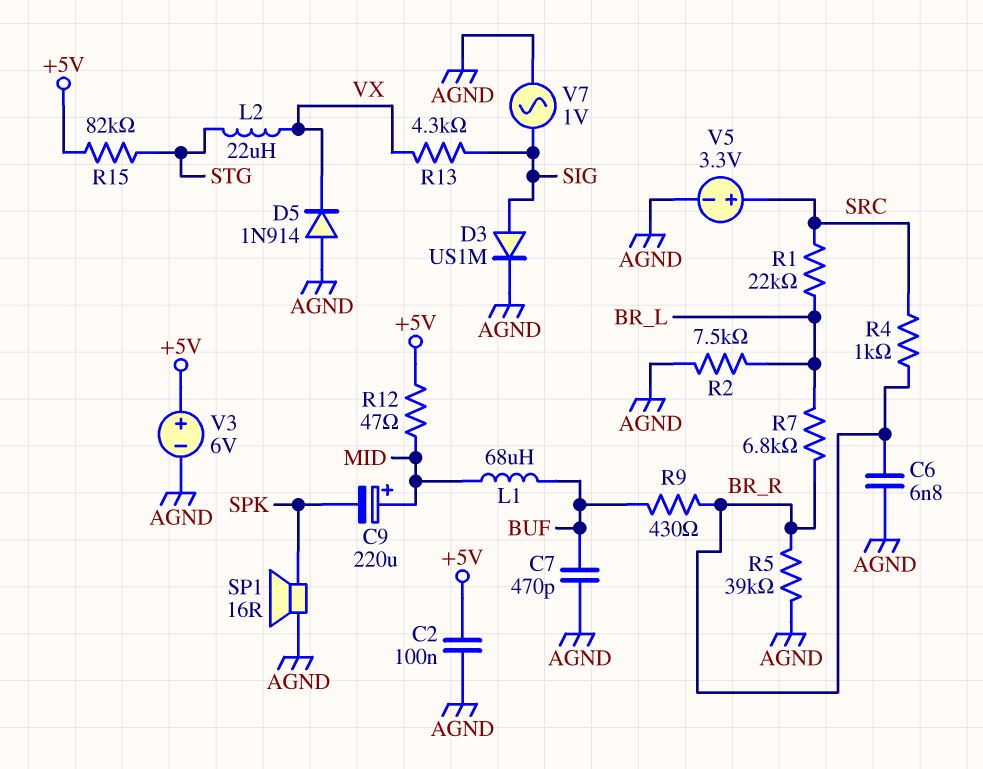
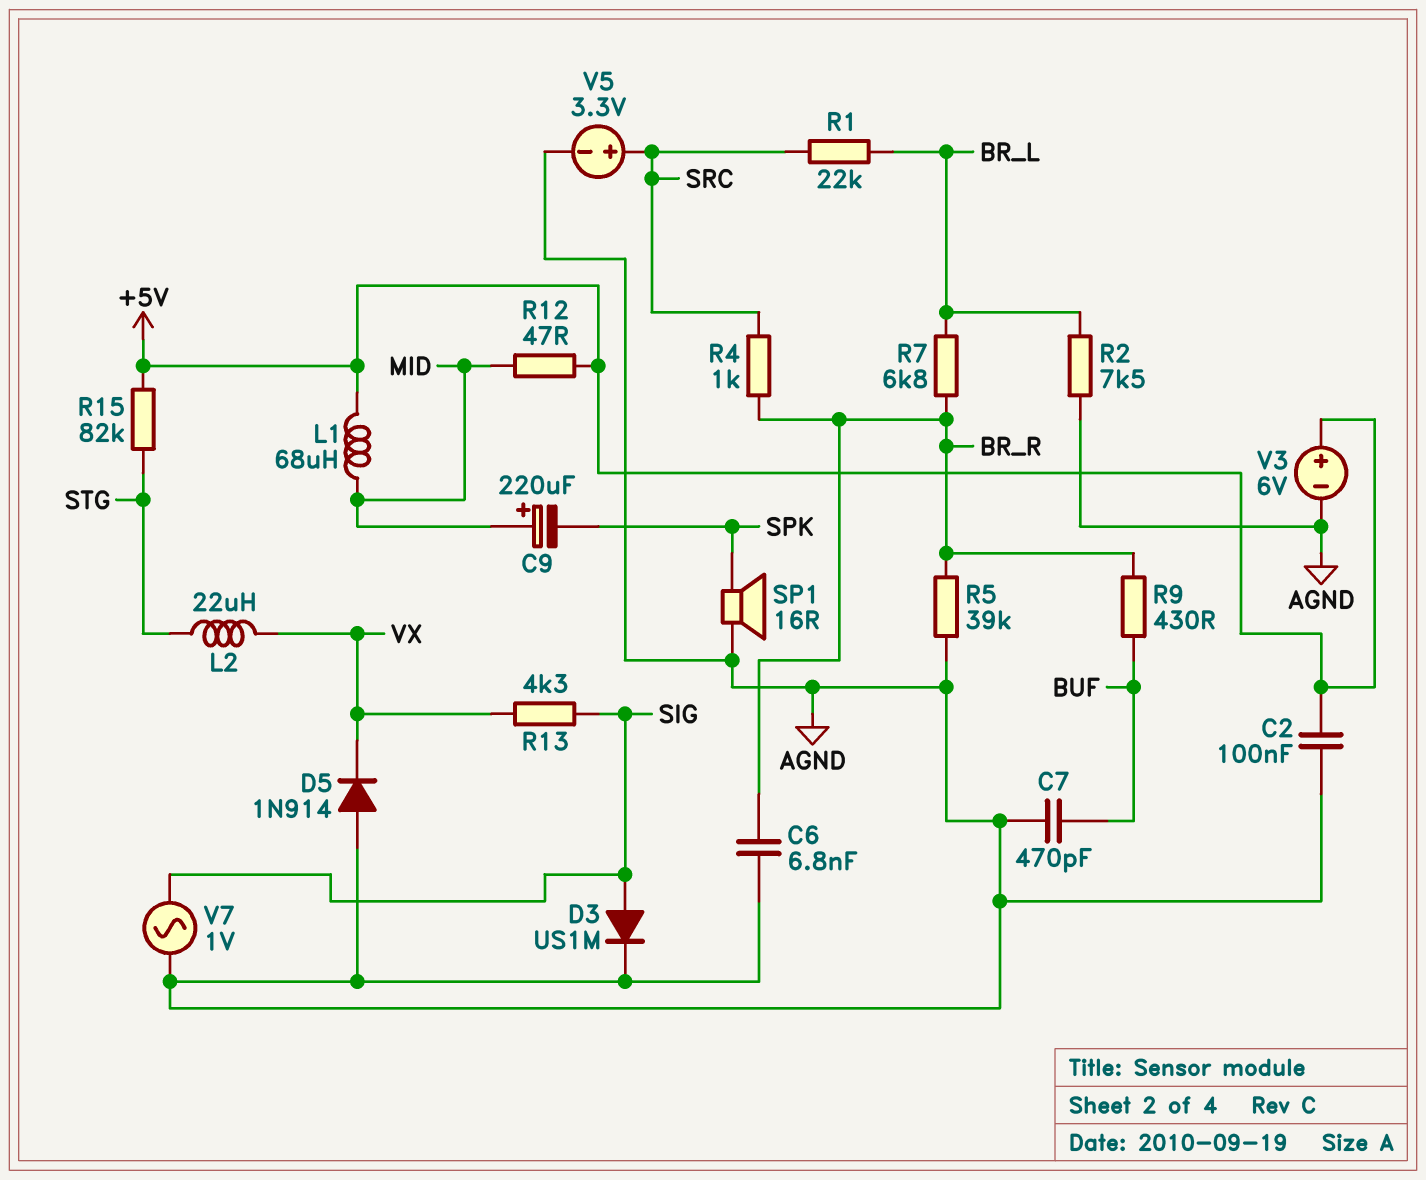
L1: 68uH (BUF, MID) -> 68uH (+5V, MID)

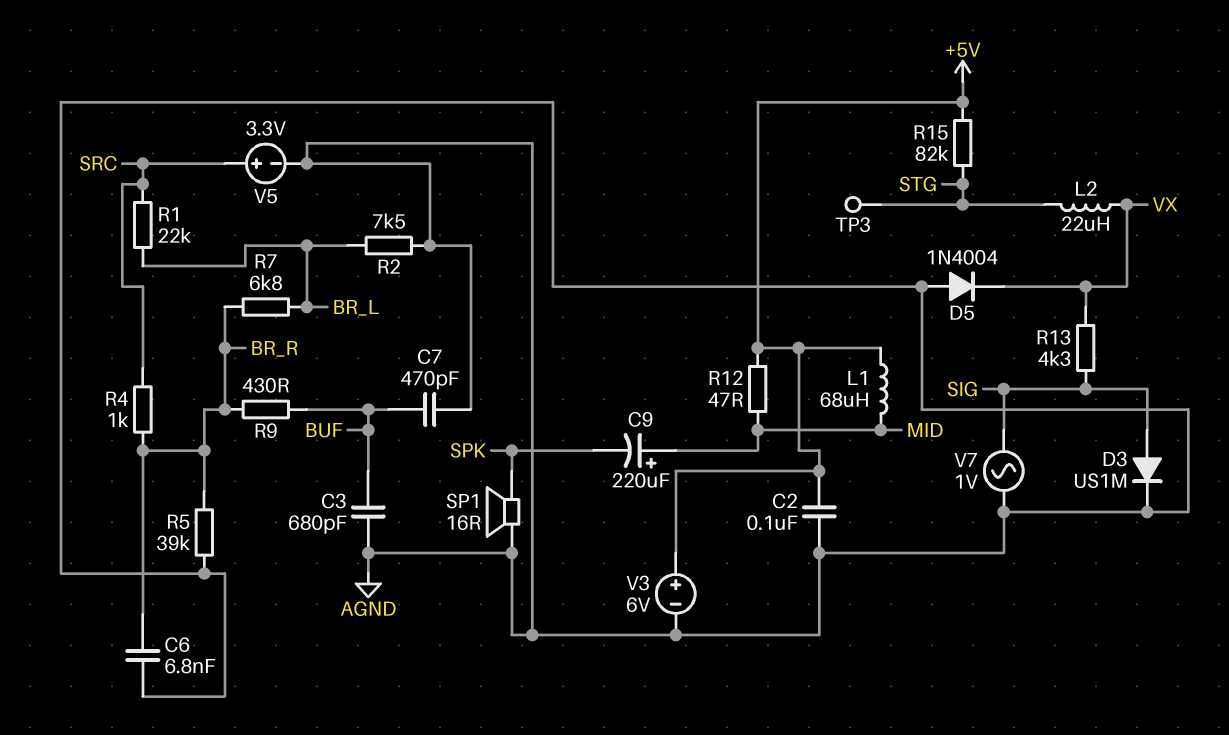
C3: none -> 680pF (AGND, BUF)
D5: diode 1N914 (A AGND, K VX) -> diode 1N4004 (A AGND, K VX)
TP3: none -> test point (STG)

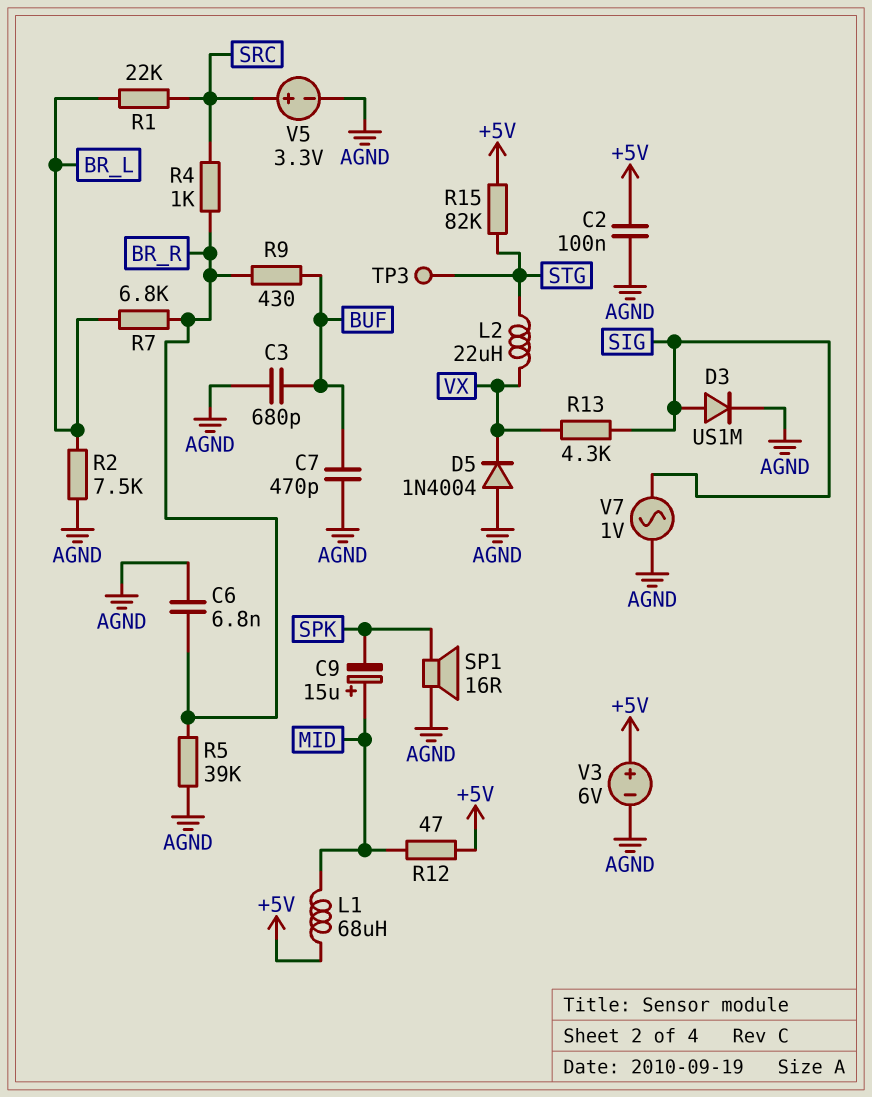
C9: 220uF (plus MID, minus SPK) -> 15uF (plus MID, minus SPK)

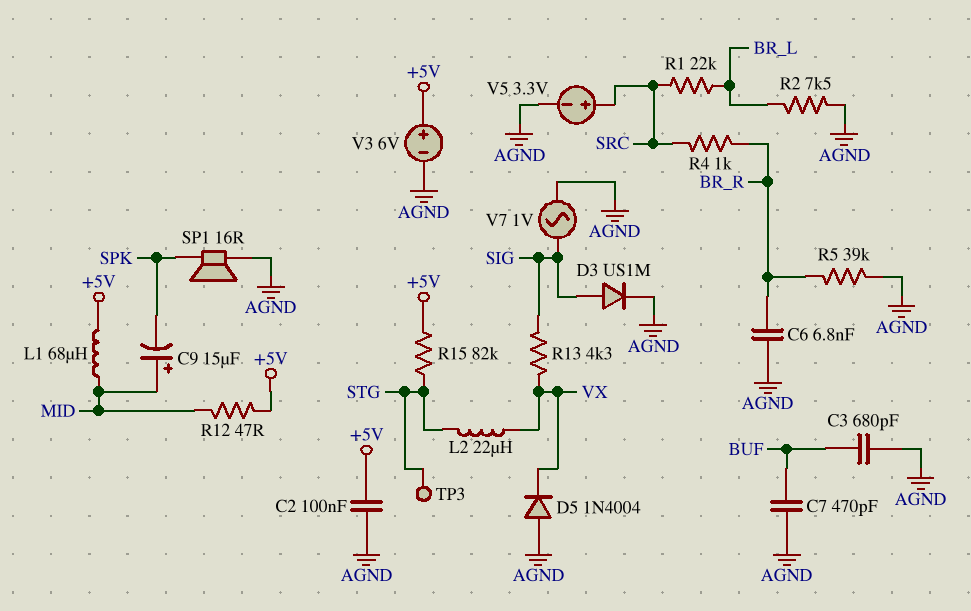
R7: 6.8k (BR_L, BR_R) -> none
R9: 430 (BR_R, BUF) -> none

